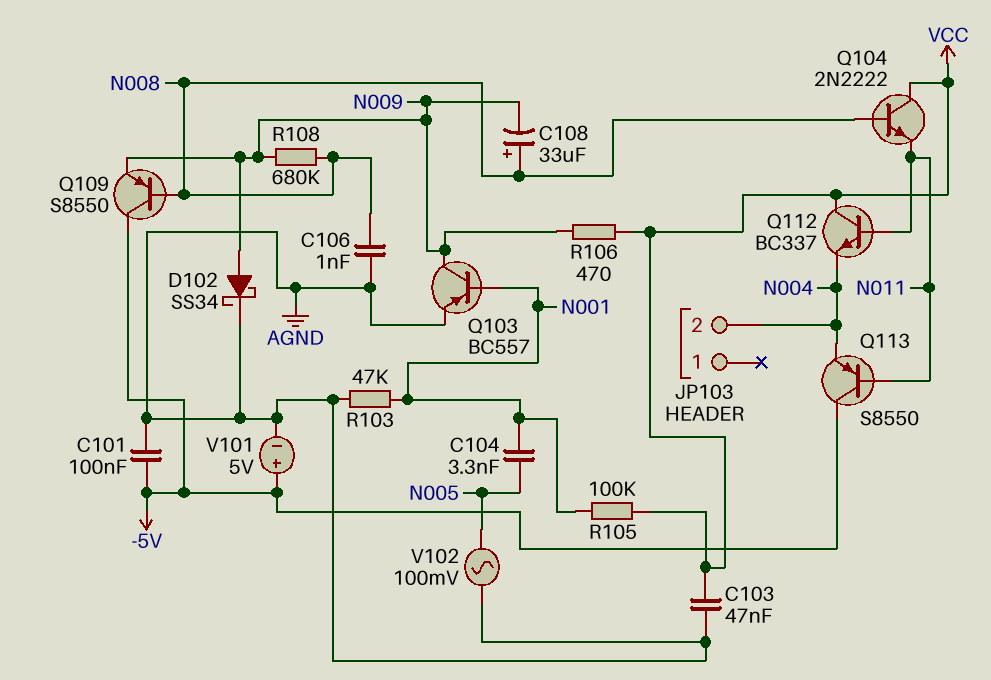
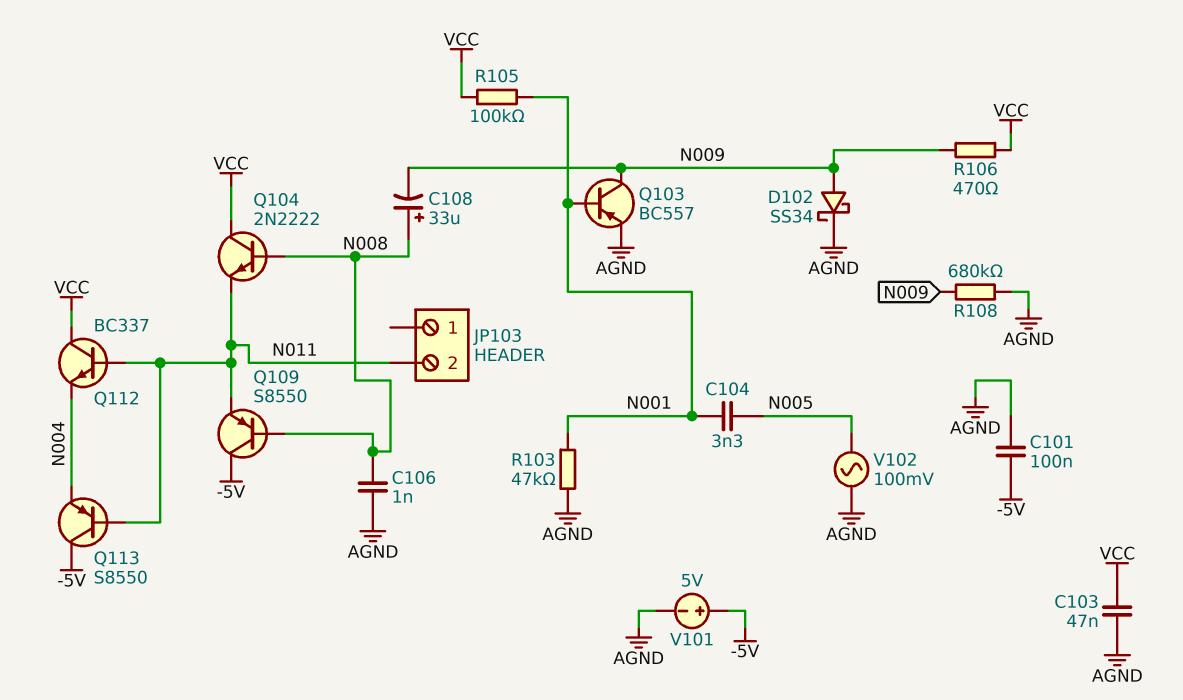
JP103 pin 2: N004 -> N011
Q109: PNP S8550 (B N008, C -5V, E N009) -> PNP S8550 (B N008, C -5V, E N011)
R108: 680k (N008, N009) -> 680k (AGND, N009)

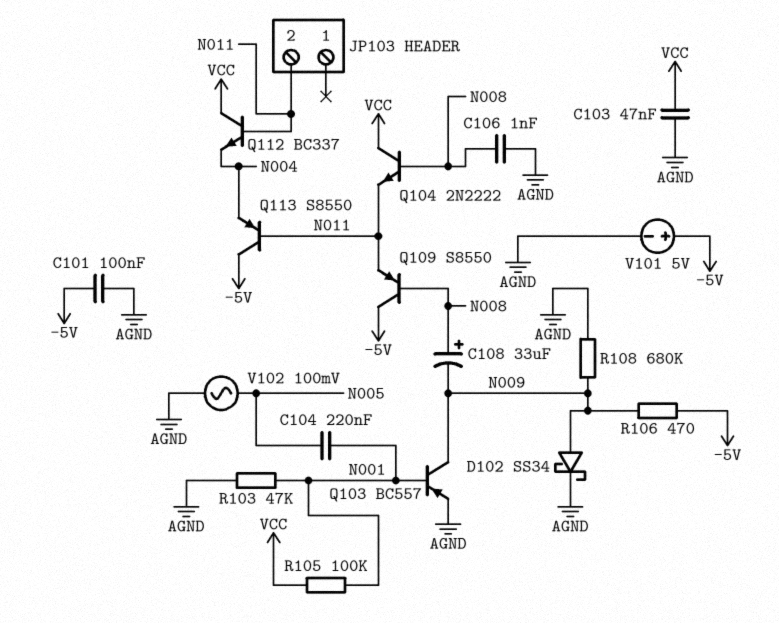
C104: 3.3nF (N001, N005) -> 220nF (N001, N005)
R106: 470 (N009, VCC) -> 470 (-5V, N009)

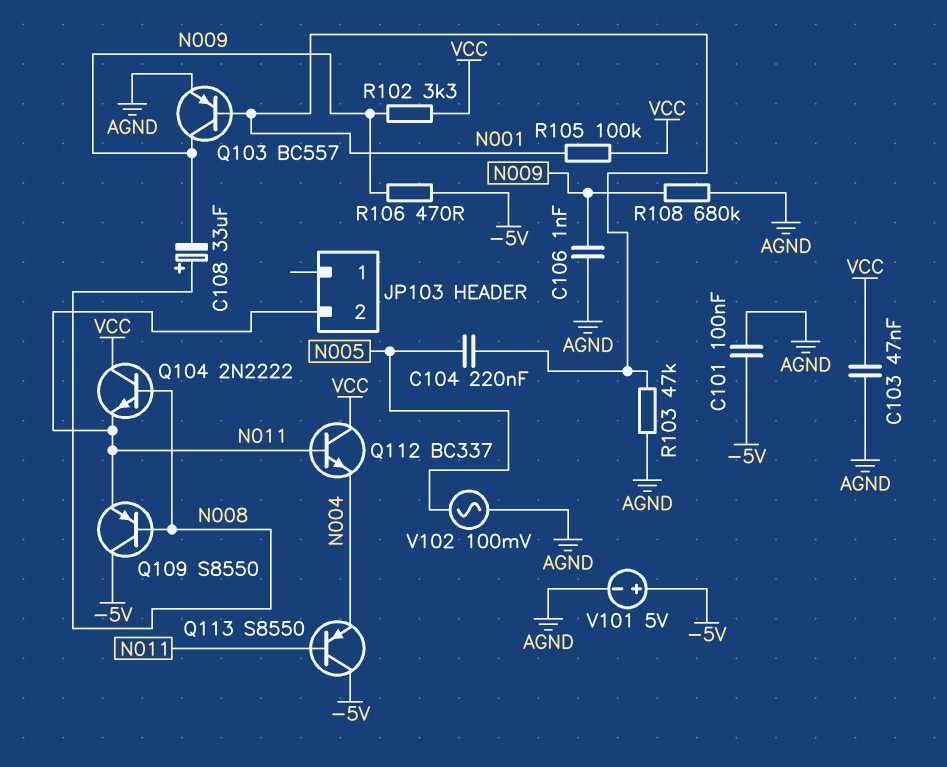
C106: 1nF (AGND, N008) -> 1nF (AGND, N009)
D102: schottky SS34 (A N009, K AGND) -> none
R102: none -> 3.3k (N009, VCC)

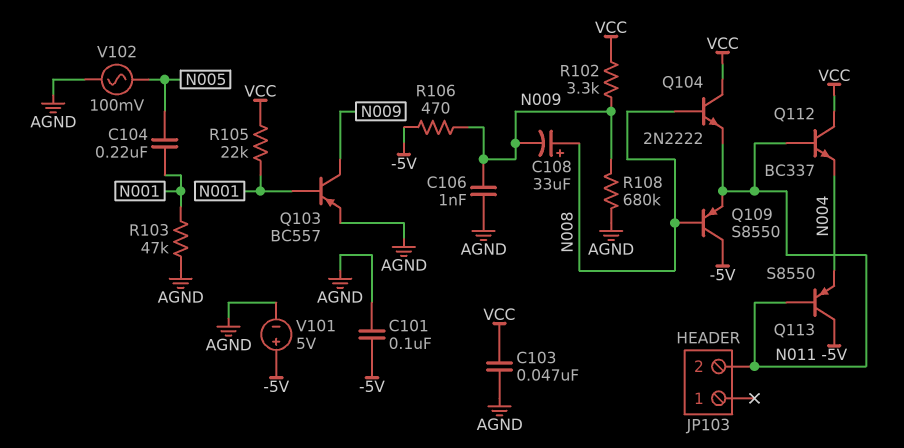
R105: 100k (N001, VCC) -> 22k (N001, VCC)

